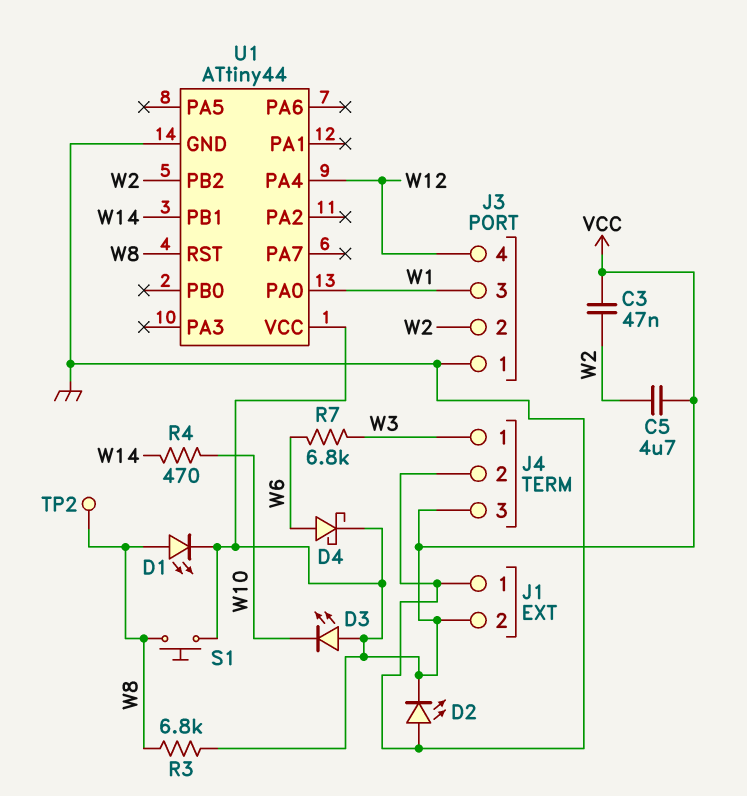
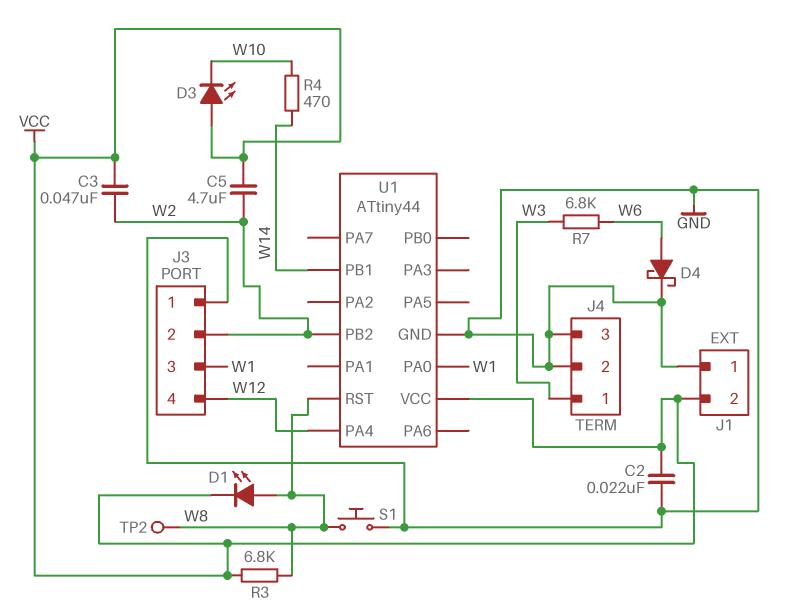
C2: none -> 22nF (GND, VCC)
D2: LED (A GND, K VCC) -> none
D4: schottky (A W6, K VCC) -> schottky (A W6, K GND)
J4 pin 3: VCC -> GND
S1: button (VCC, W8) -> button (GND, W8)

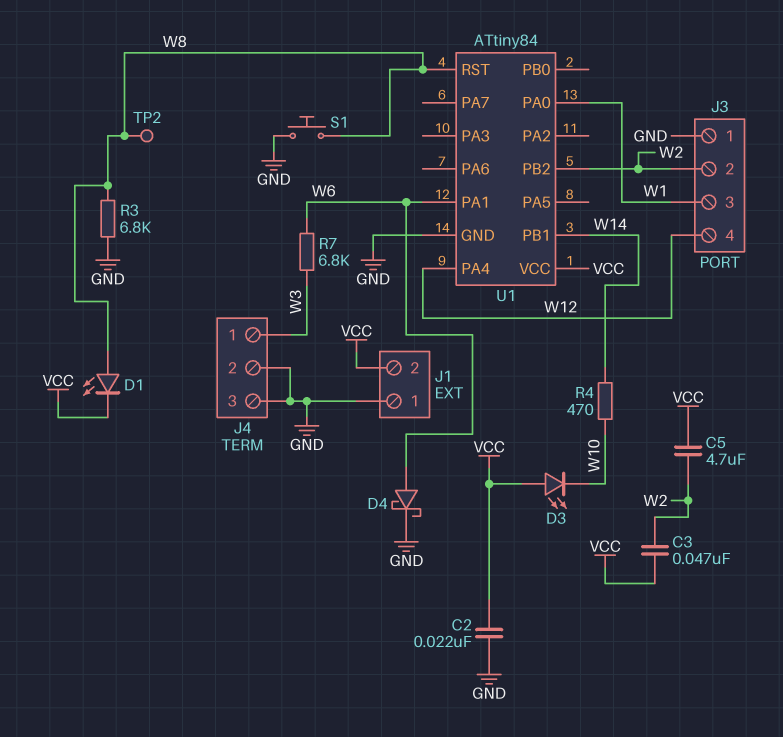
R3: 6.8k (VCC, W8) -> 6.8k (GND, W8)
U1: ATtiny44 -> ATtiny84
U1 pin PA1: none -> W6

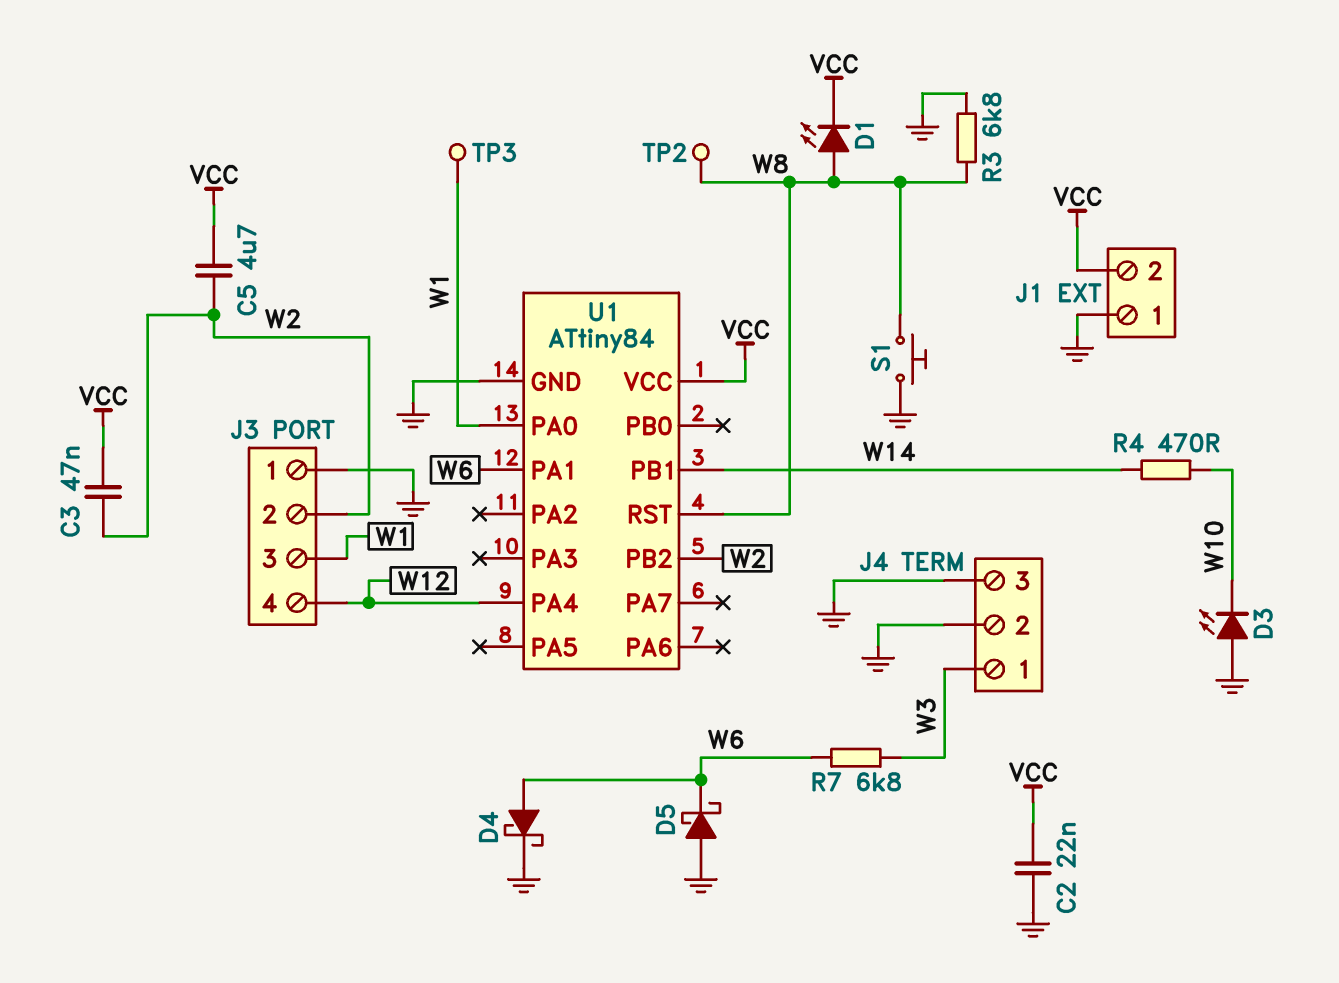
D3: LED (A VCC, K W10) -> LED (A GND, K W10)
D5: none -> schottky (A GND, K W6)
TP3: none -> test point (W1)

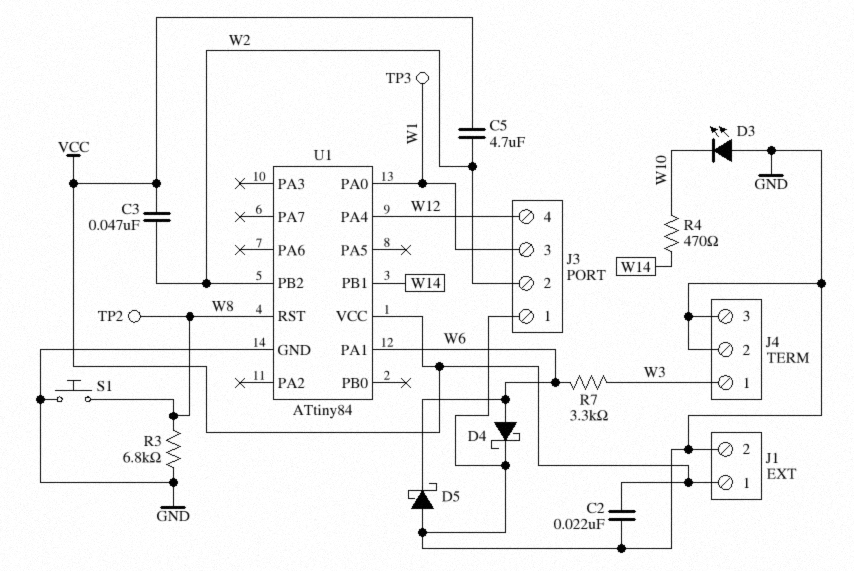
D1: LED (A W8, K VCC) -> none
J1 pin 1: GND -> VCC
J1 pin 2: VCC -> GND
R7: 6.8k (W3, W6) -> 3.3k (W3, W6)

